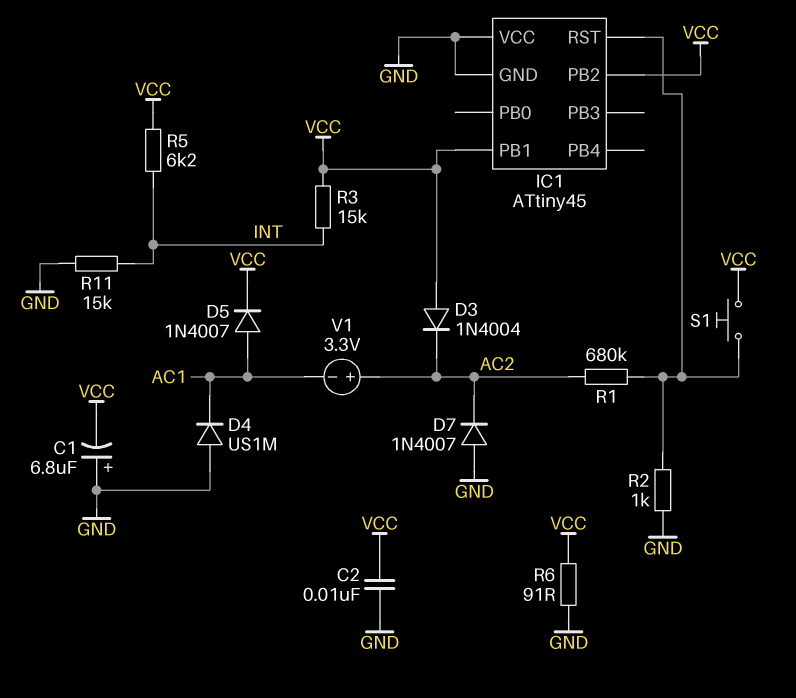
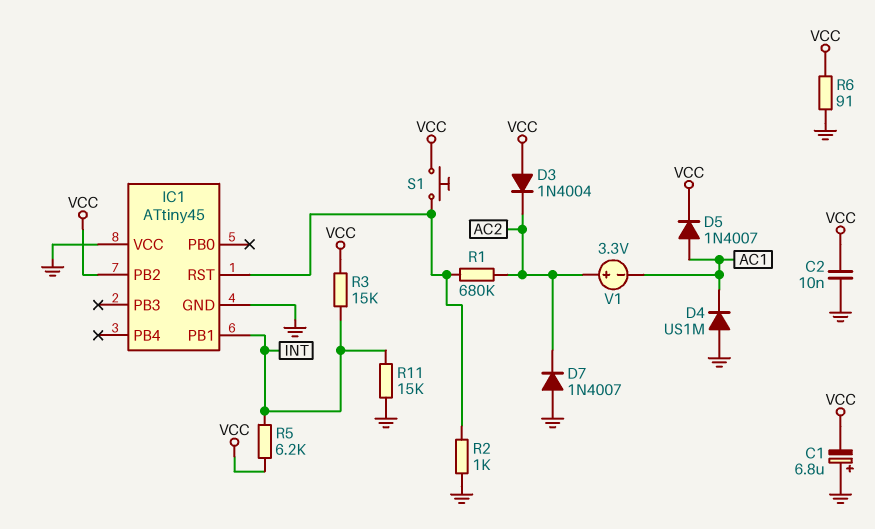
IC1 pin PB1: VCC -> INT

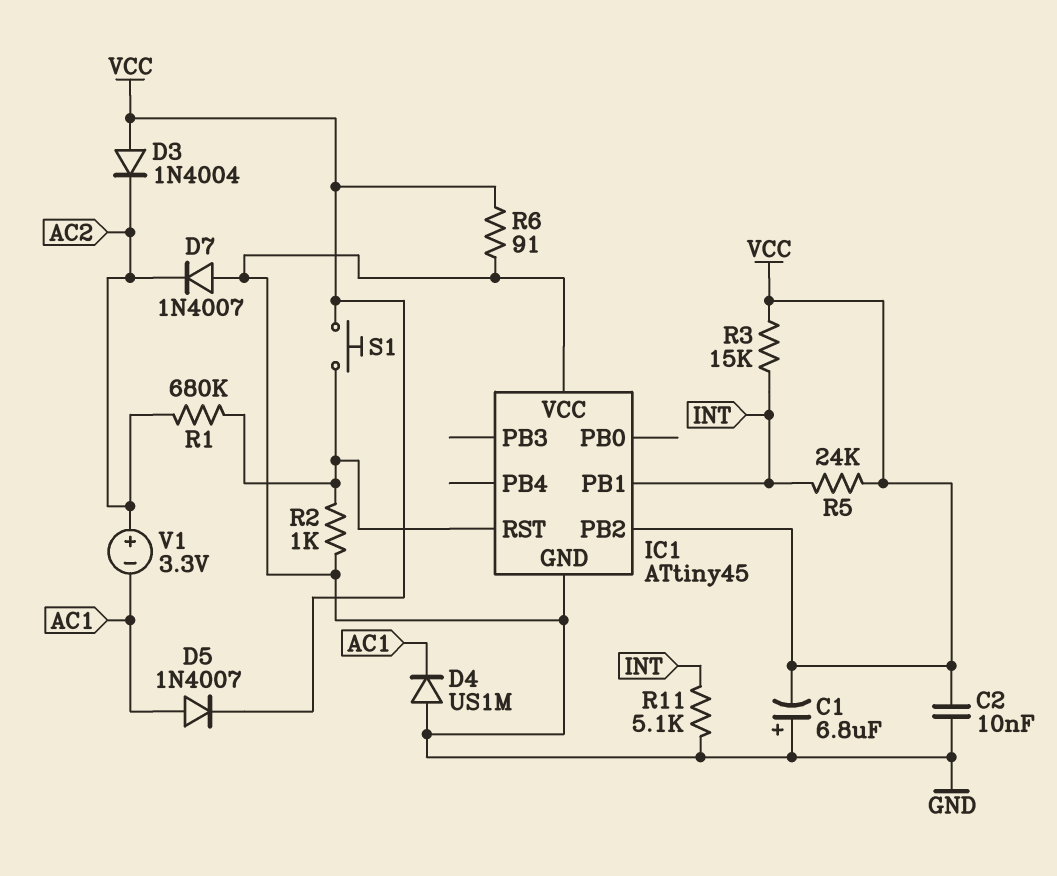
R5: 6.2k (INT, VCC) -> 24k (INT, VCC)
R11: 15k (GND, INT) -> 5.1k (GND, INT)

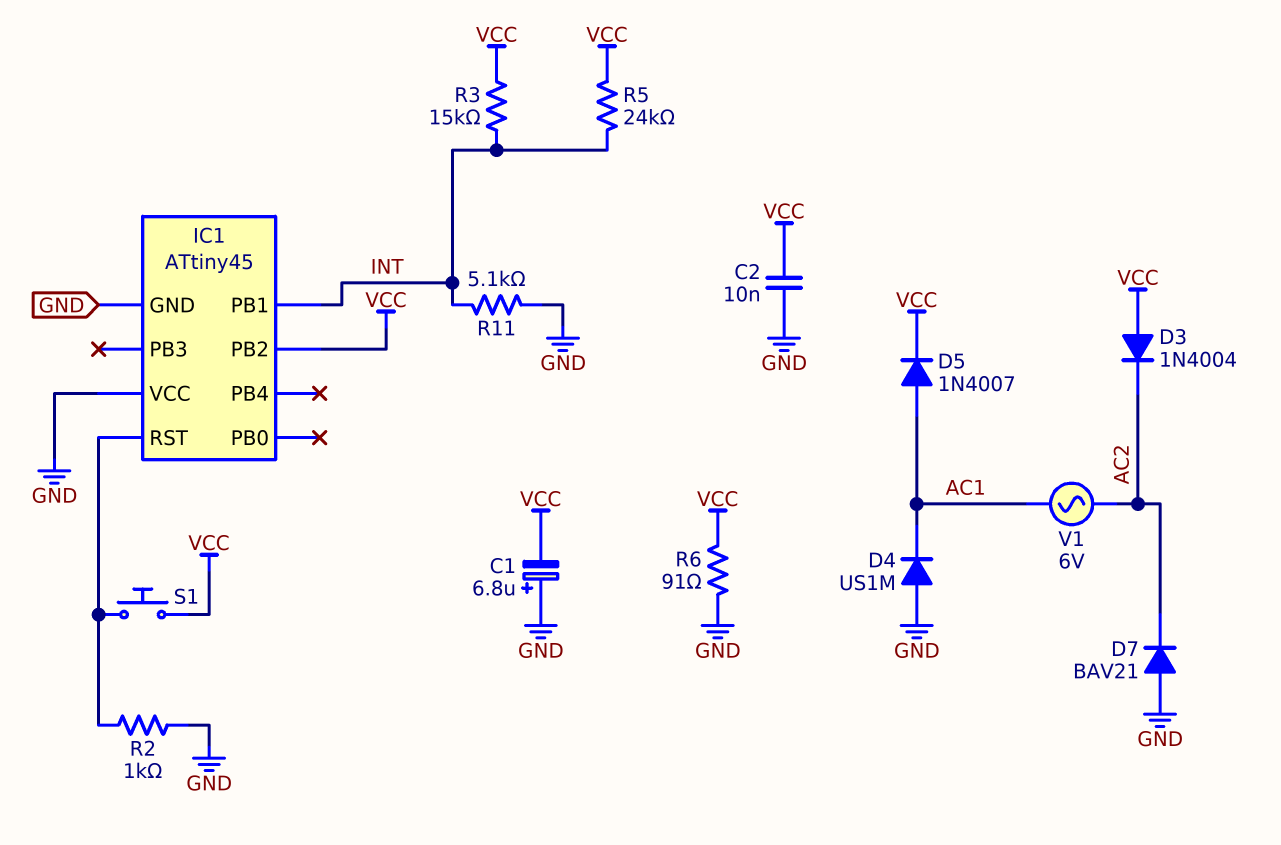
D7: diode 1N4007 (A GND, K AC2) -> diode BAV21 (A GND, K AC2)
R1: 680k (AC2, IC1/RST) -> none
V1: 3.3V (plus AC2, minus AC1) -> AC 6V (AC1, AC2)

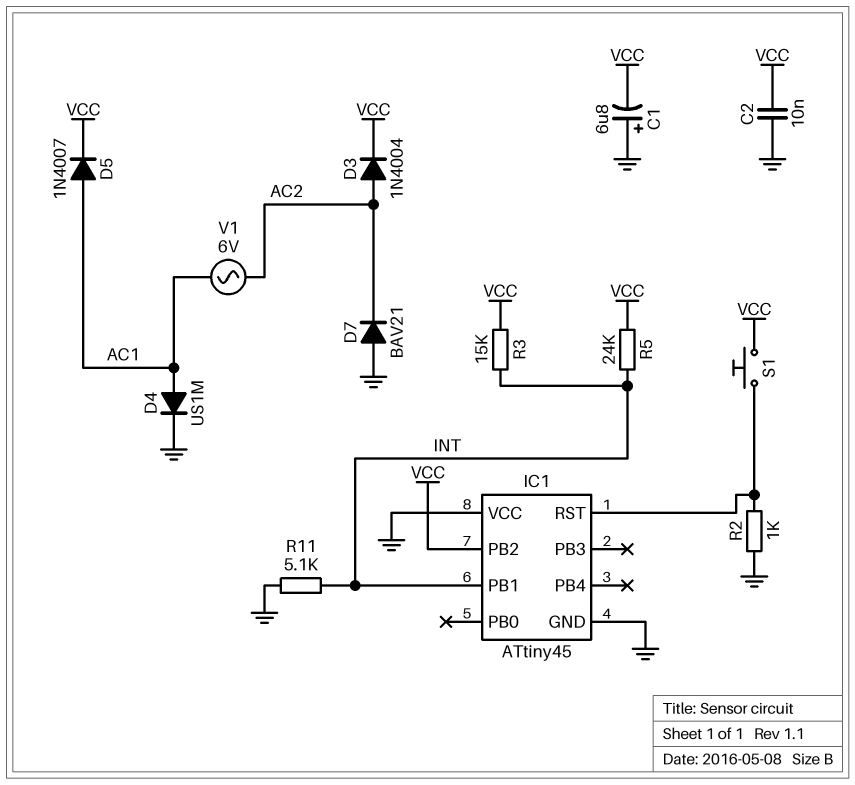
D3: diode 1N4004 (A VCC, K AC2) -> diode 1N4004 (A AC2, K VCC)
D4: diode US1M (A GND, K AC1) -> diode US1M (A AC1, K GND)
R6: 91 (GND, VCC) -> none

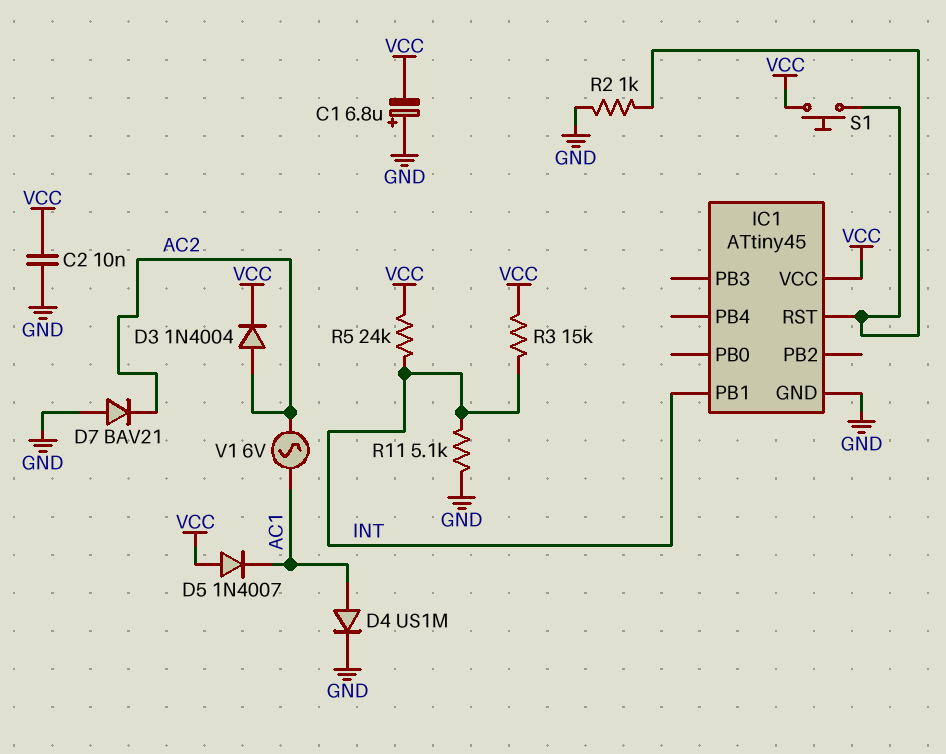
D5: diode 1N4007 (A AC1, K VCC) -> diode 1N4007 (A VCC, K AC1)
IC1 pin PB2: VCC -> none
IC1 pin VCC: GND -> VCC

